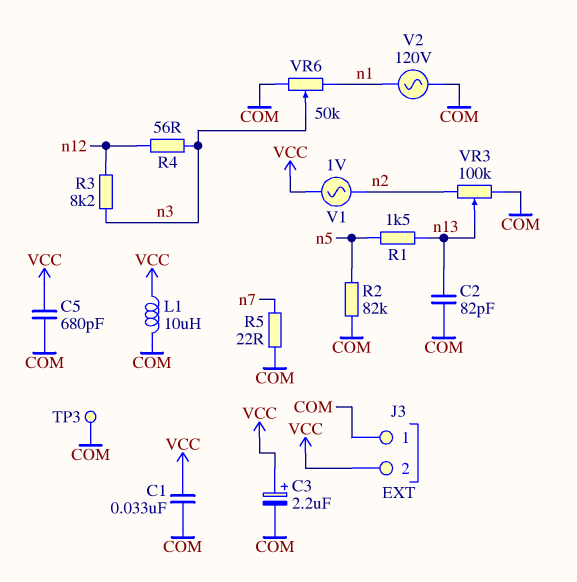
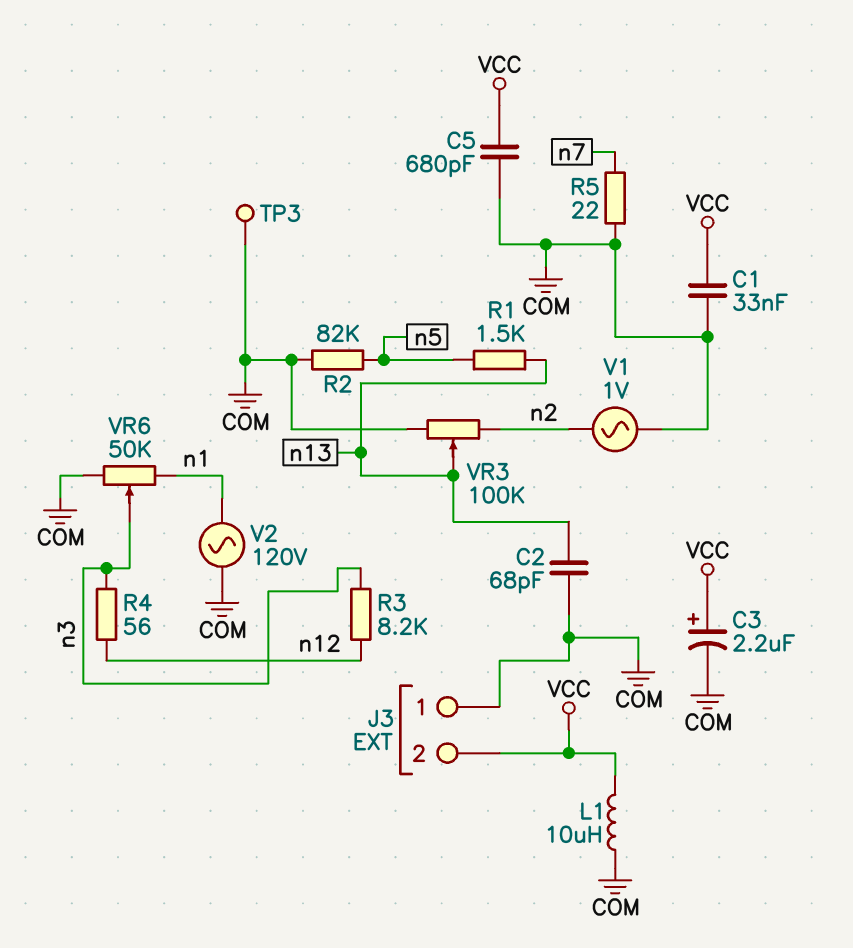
C2: 82pF (COM, n13) -> 68pF (COM, n13)
V1: AC 1V (VCC, n2) -> AC 1V (COM, n2)

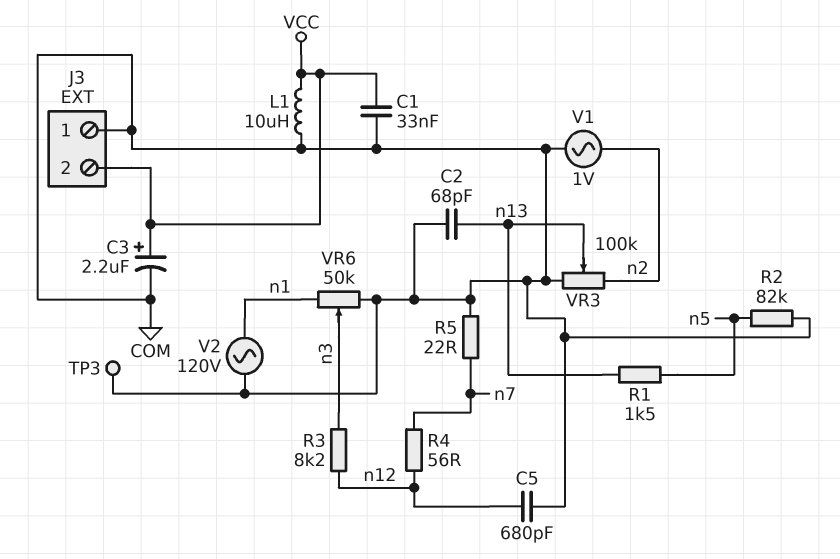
C5: 680pF (COM, VCC) -> 680pF (COM, n12)
R4: 56 (n3, n12) -> 56 (n7, n12)

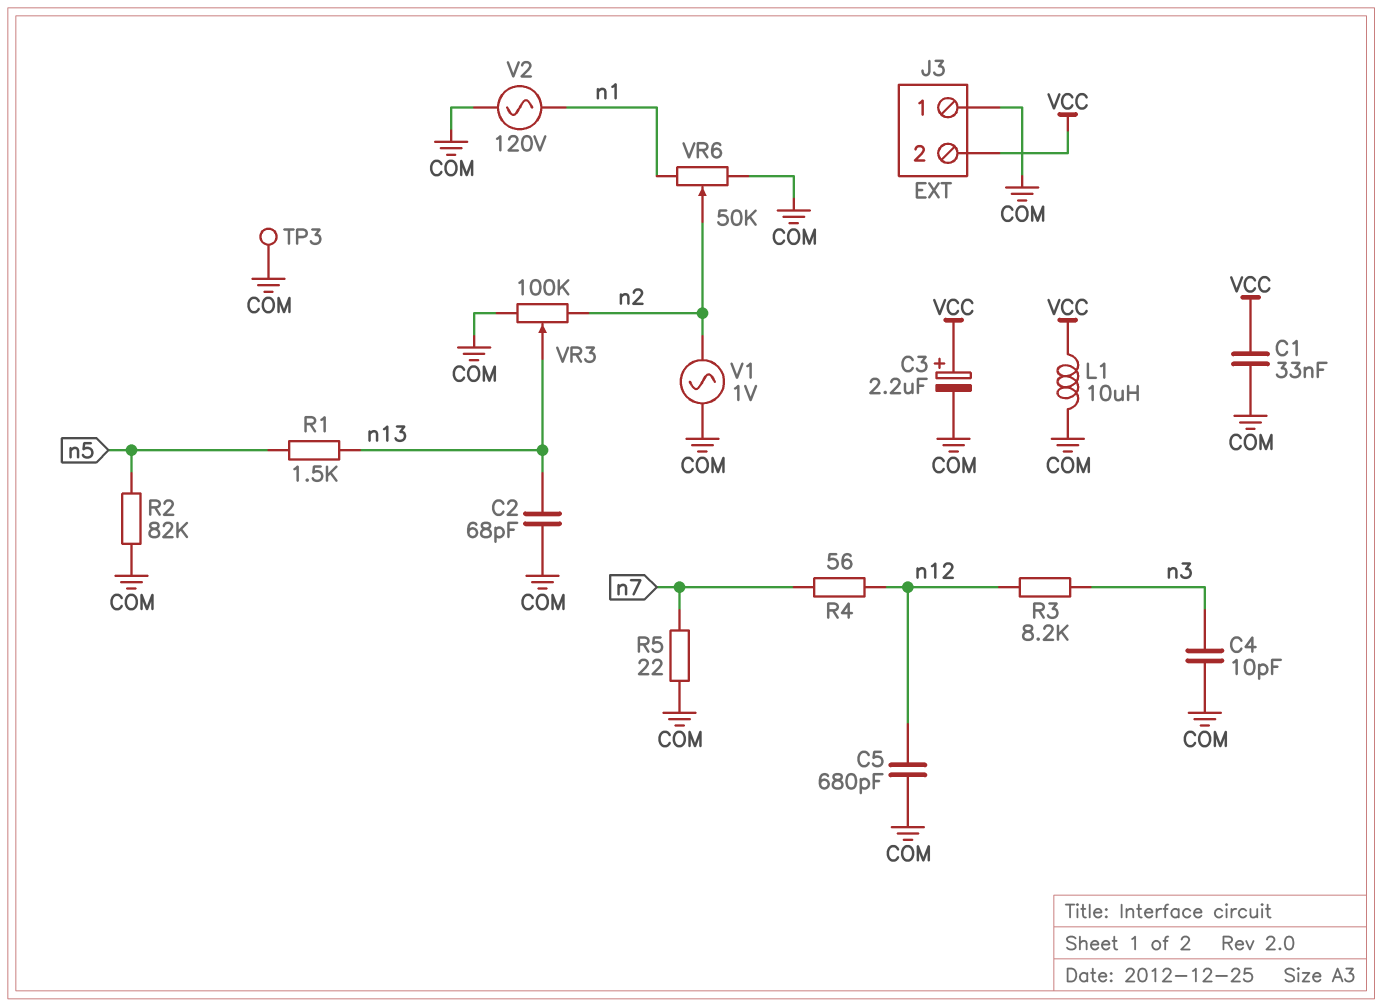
C4: none -> 10pF (COM, n3)
VR6: 50k (COM, n1, wiper n3) -> 50k (COM, n1, wiper n2)

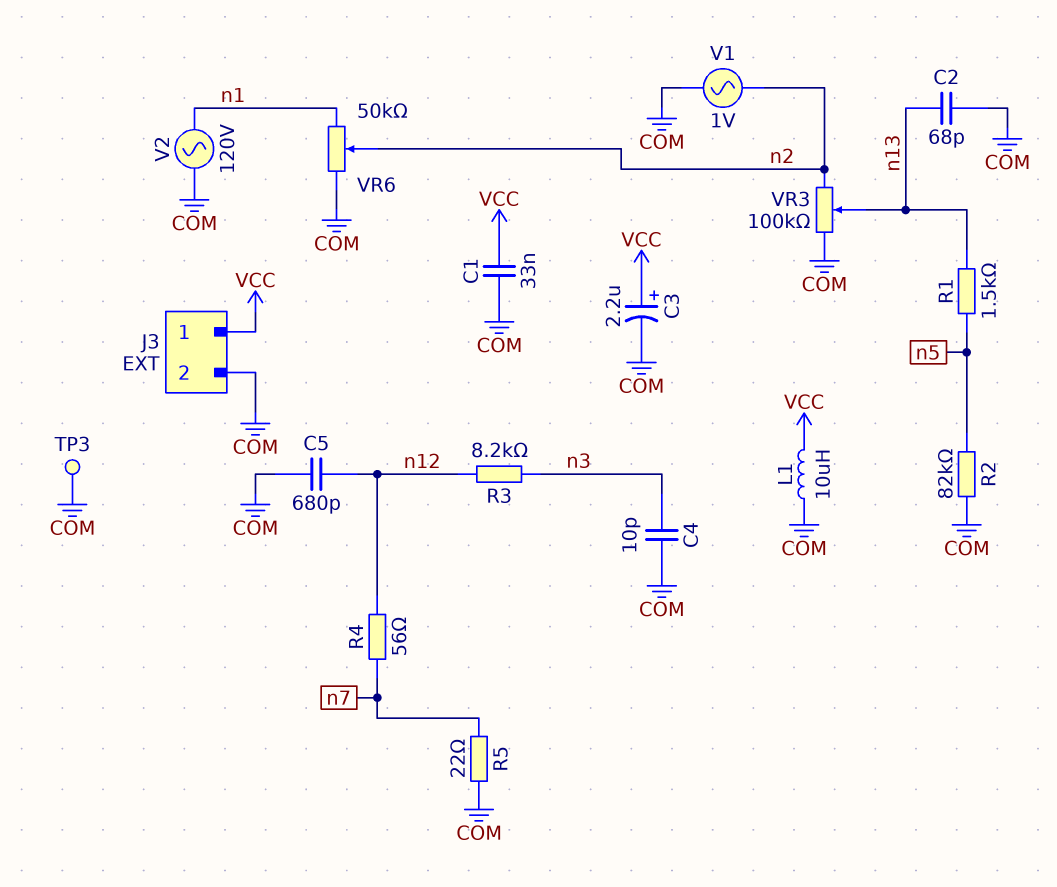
J3 pin 1: COM -> VCC
J3 pin 2: VCC -> COM

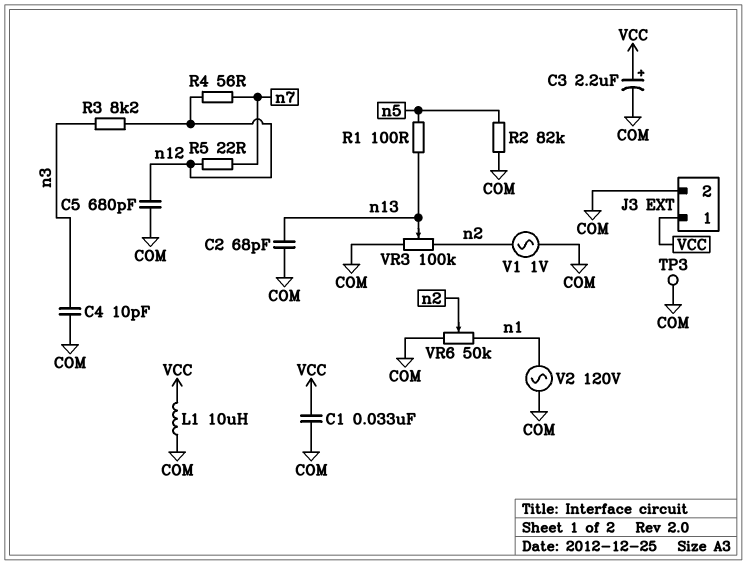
R1: 1.5k (n5, n13) -> 100 (n5, n13)
R5: 22 (COM, n7) -> 22 (n7, n12)

